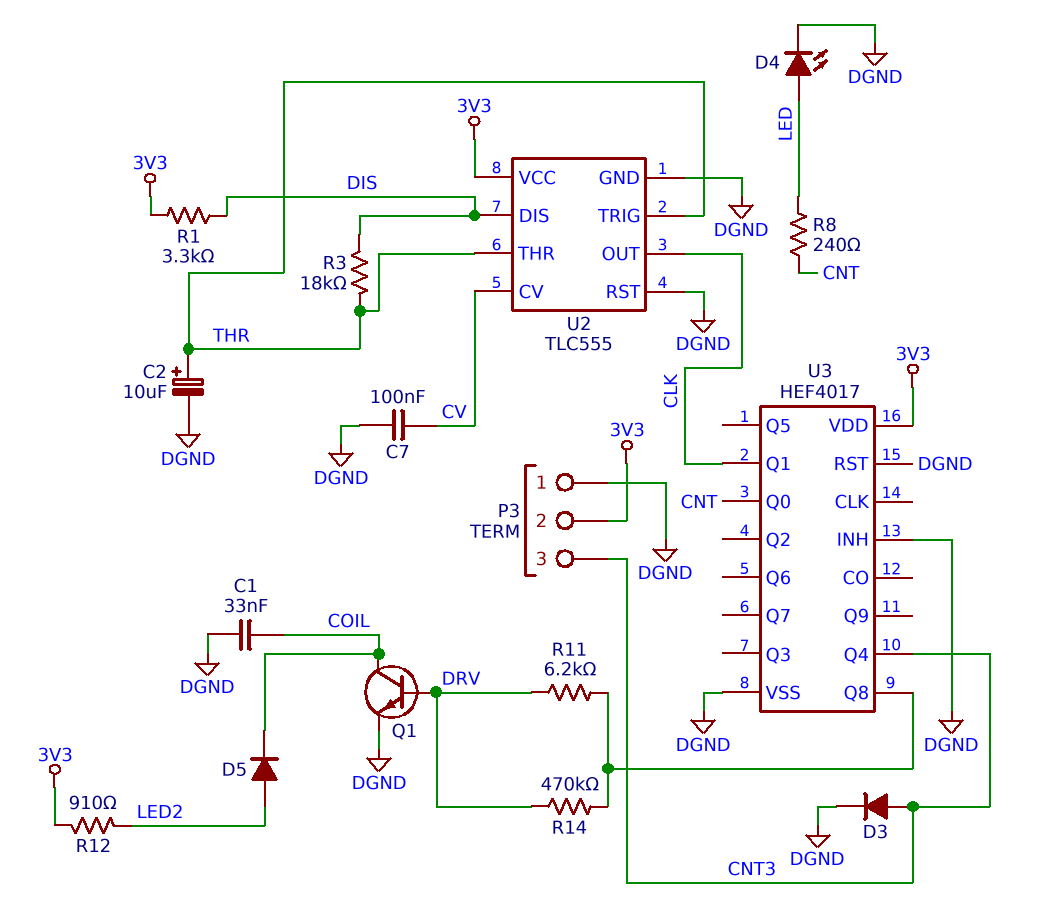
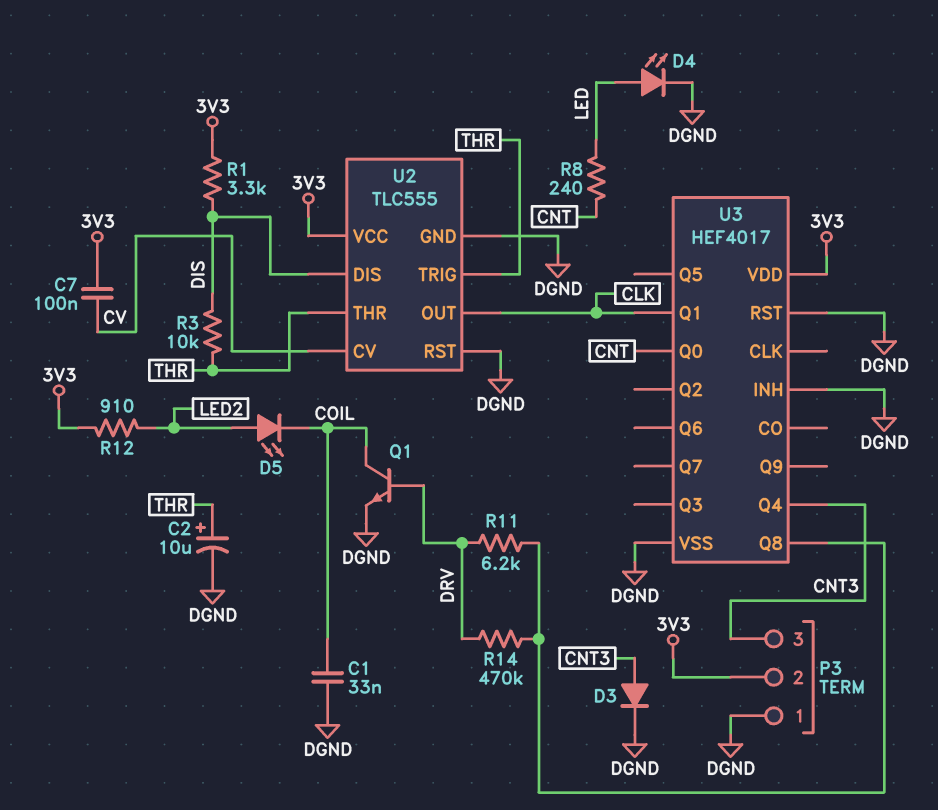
C7: 100nF (CV, DGND) -> 100nF (3V3, CV)
D5: diode (A LED2, K COIL) -> LED (A LED2, K COIL)
R3: 18k (DIS, THR) -> 10k (DIS, THR)

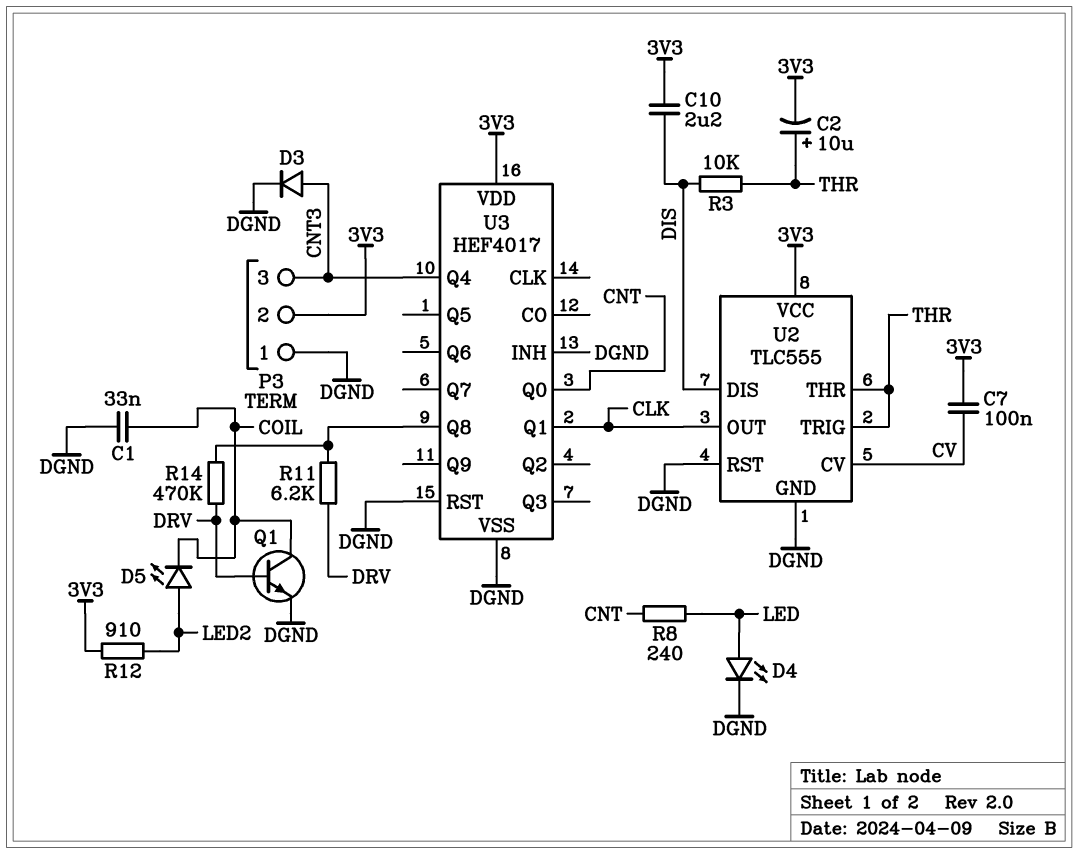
C2: 10uF (plus THR, minus DGND) -> 10uF (plus THR, minus 3V3)
C10: none -> 2.2uF (3V3, DIS)
R1: 3.3k (3V3, DIS) -> none

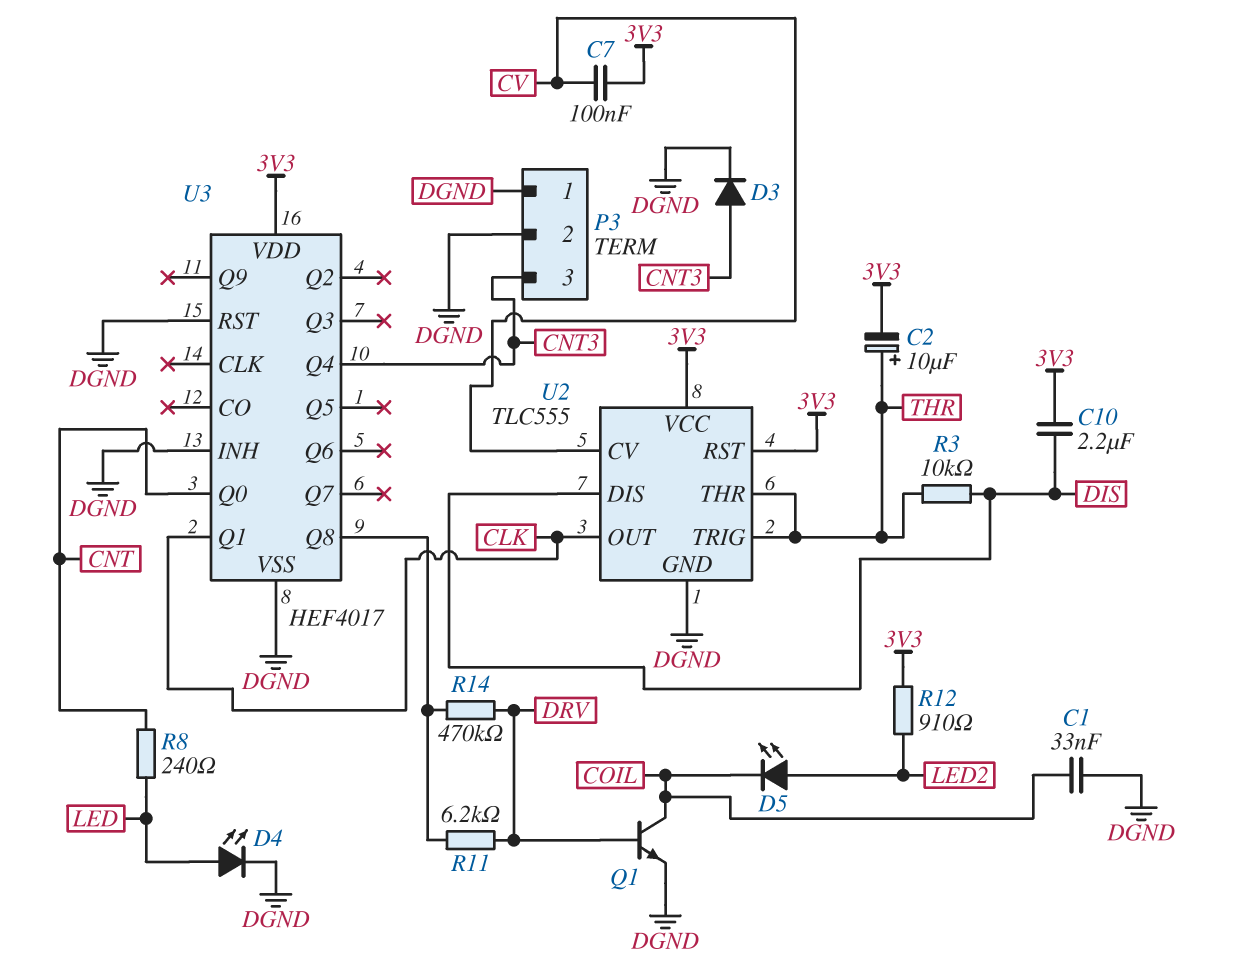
P3 pin 2: 3V3 -> DGND
U2 pin RST: DGND -> 3V3

